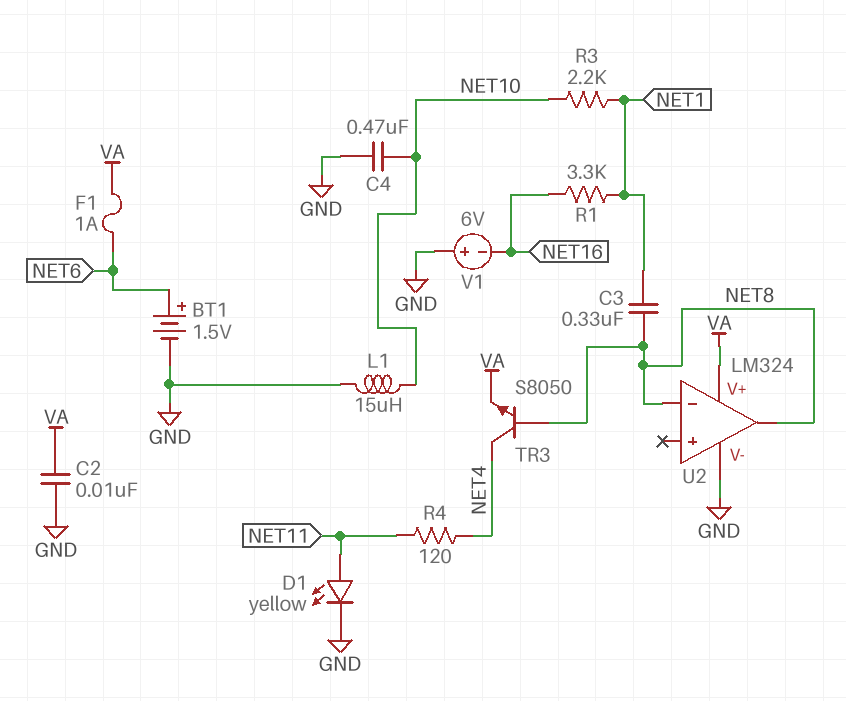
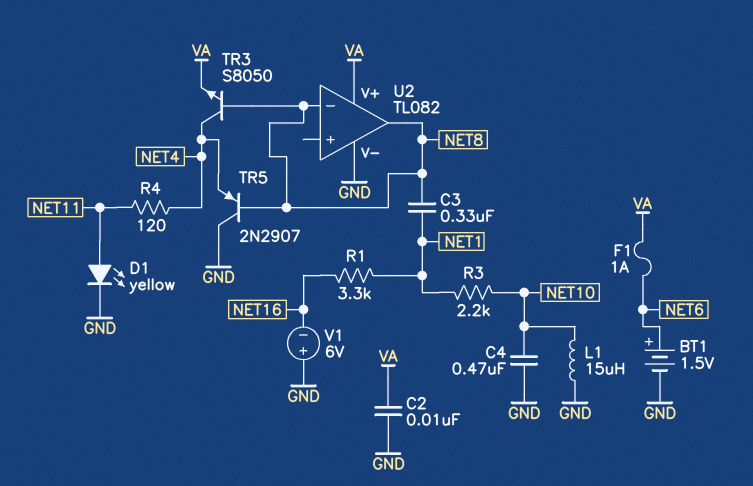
TR5: none -> PNP 2N2907 (B NET8, C GND, E NET4)
U2: LM324 -> TL082

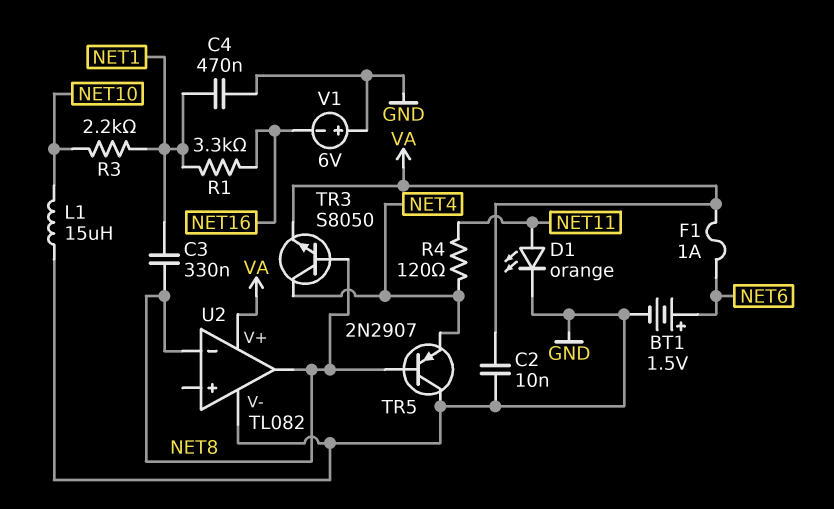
C4: 470nF (GND, NET10) -> 470nF (GND, NET1)
D1: LED yellow (A NET11, K GND) -> LED orange (A NET11, K GND)

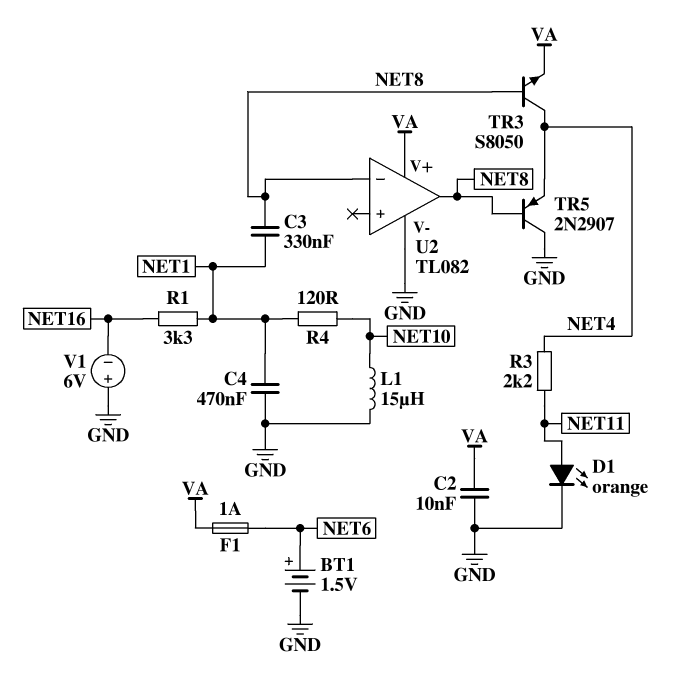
R3: 2.2k (NET1, NET10) -> 2.2k (NET4, NET11)
R4: 120 (NET4, NET11) -> 120 (NET1, NET10)

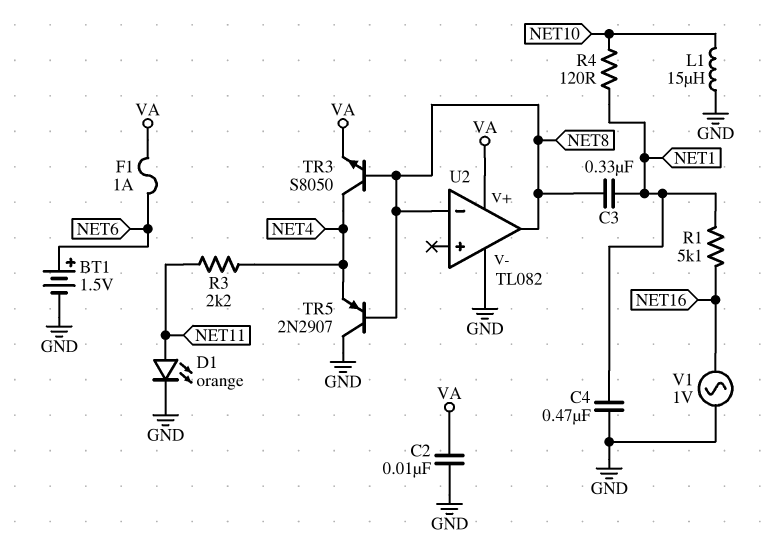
R1: 3.3k (NET1, NET16) -> 5.1k (NET1, NET16)
V1: 6V (plus GND, minus NET16) -> AC 1V (GND, NET16)

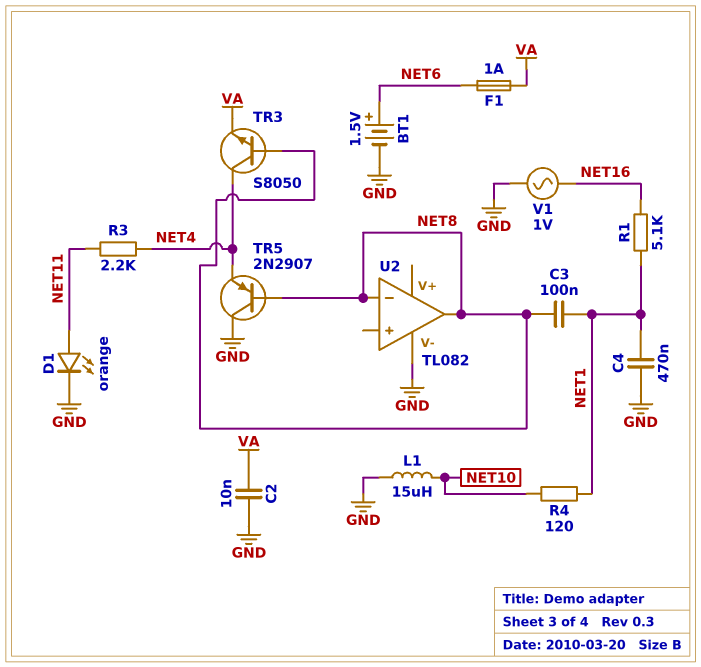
C3: 330nF (NET1, NET8) -> 100nF (NET1, NET8)
U2 pin V+: VA -> none

